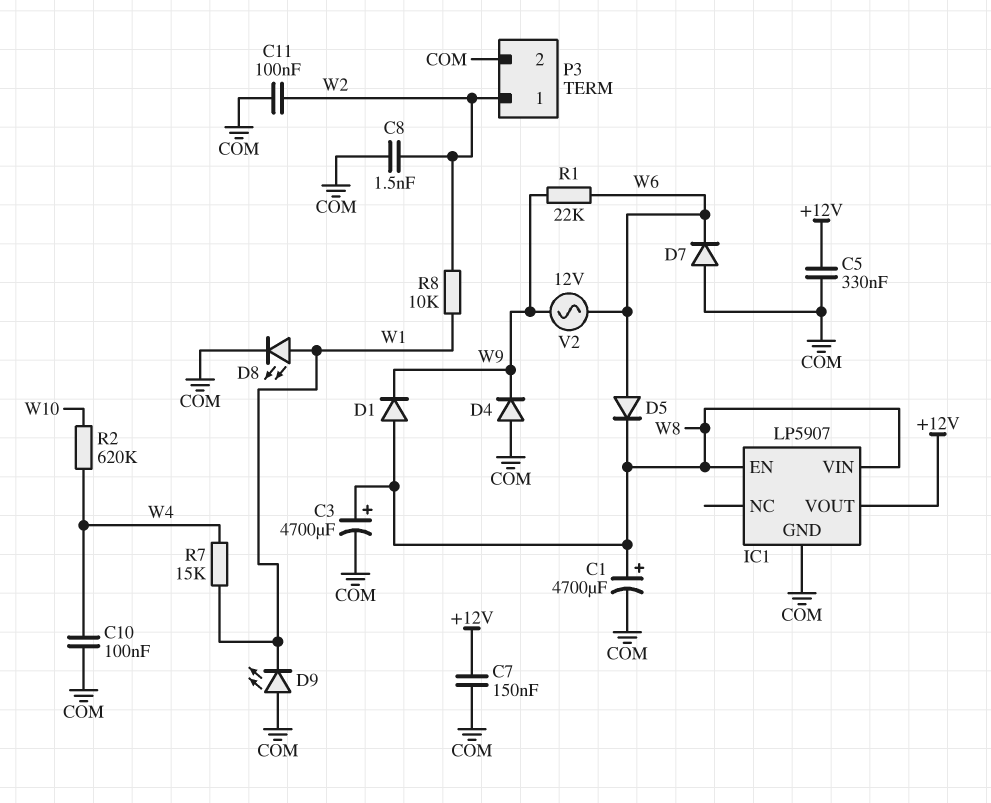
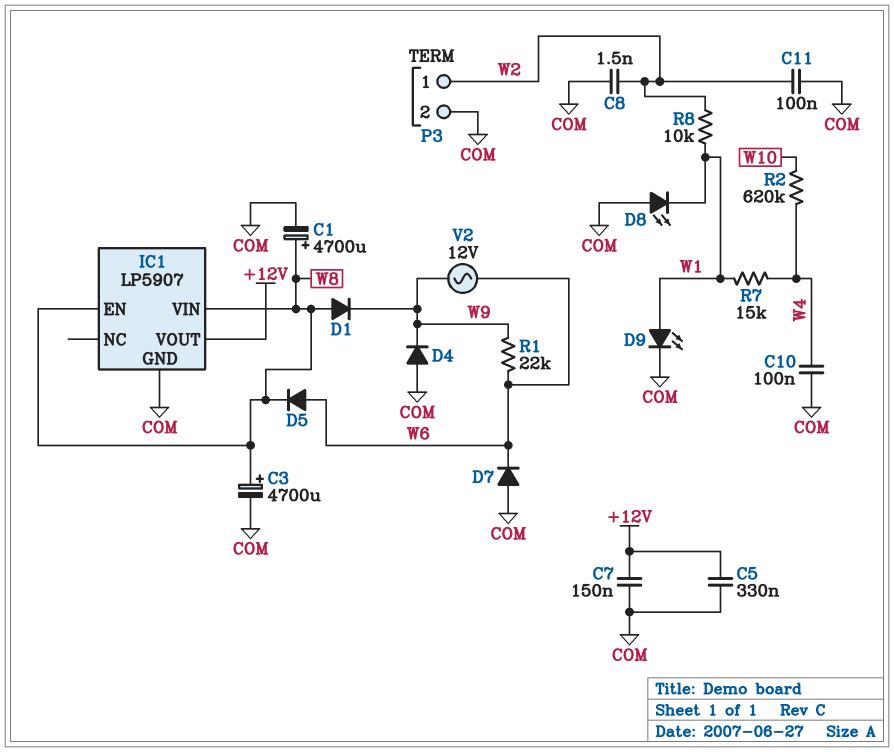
D8: LED (A W1, K COM) -> LED (A COM, K W1)
D9: LED (A COM, K W1) -> LED (A W1, K COM)

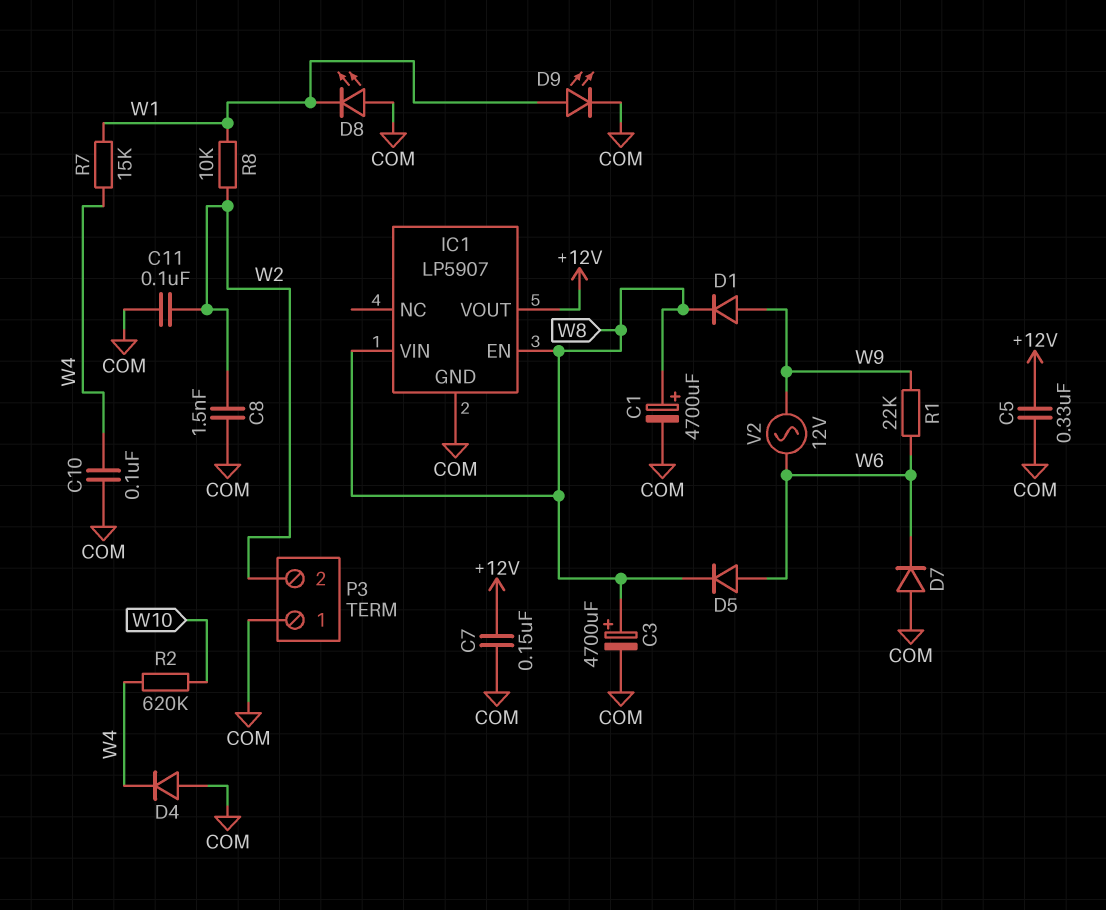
D1: diode (A W8, K W9) -> diode (A W9, K W8)
D4: diode (A COM, K W9) -> diode (A COM, K W4)
P3 pin 1: W2 -> COM
P3 pin 2: COM -> W2

